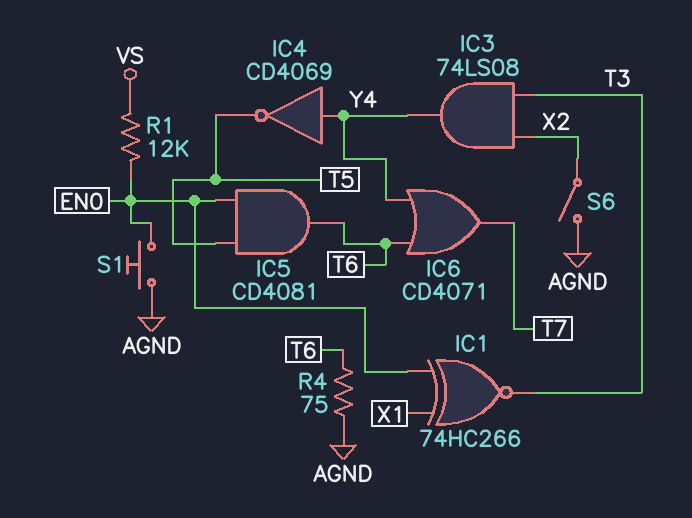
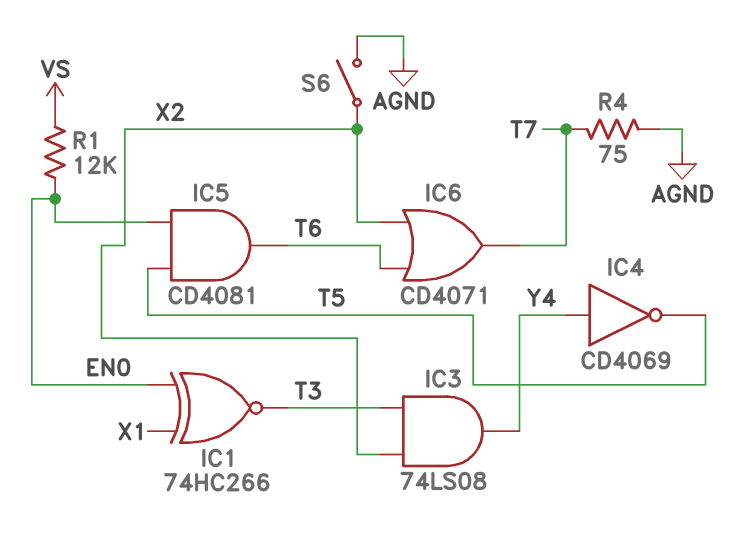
IC6: OR CD4071 (in T6, in Y4, out T7) -> OR CD4071 (in T6, in X2, out T7)
R4: 75 (AGND, T6) -> 75 (AGND, T7)
S1: button (AGND, EN0) -> none

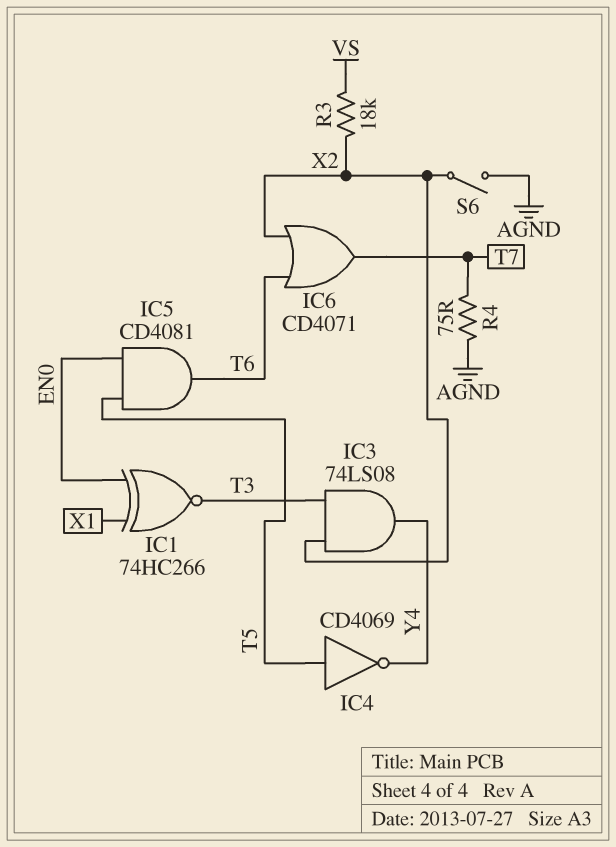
IC4: NOT CD4069 (in Y4, out T5) -> NOT CD4069 (in T5, out Y4)
R1: 12k (EN0, VS) -> none
R3: none -> 18k (VS, X2)

